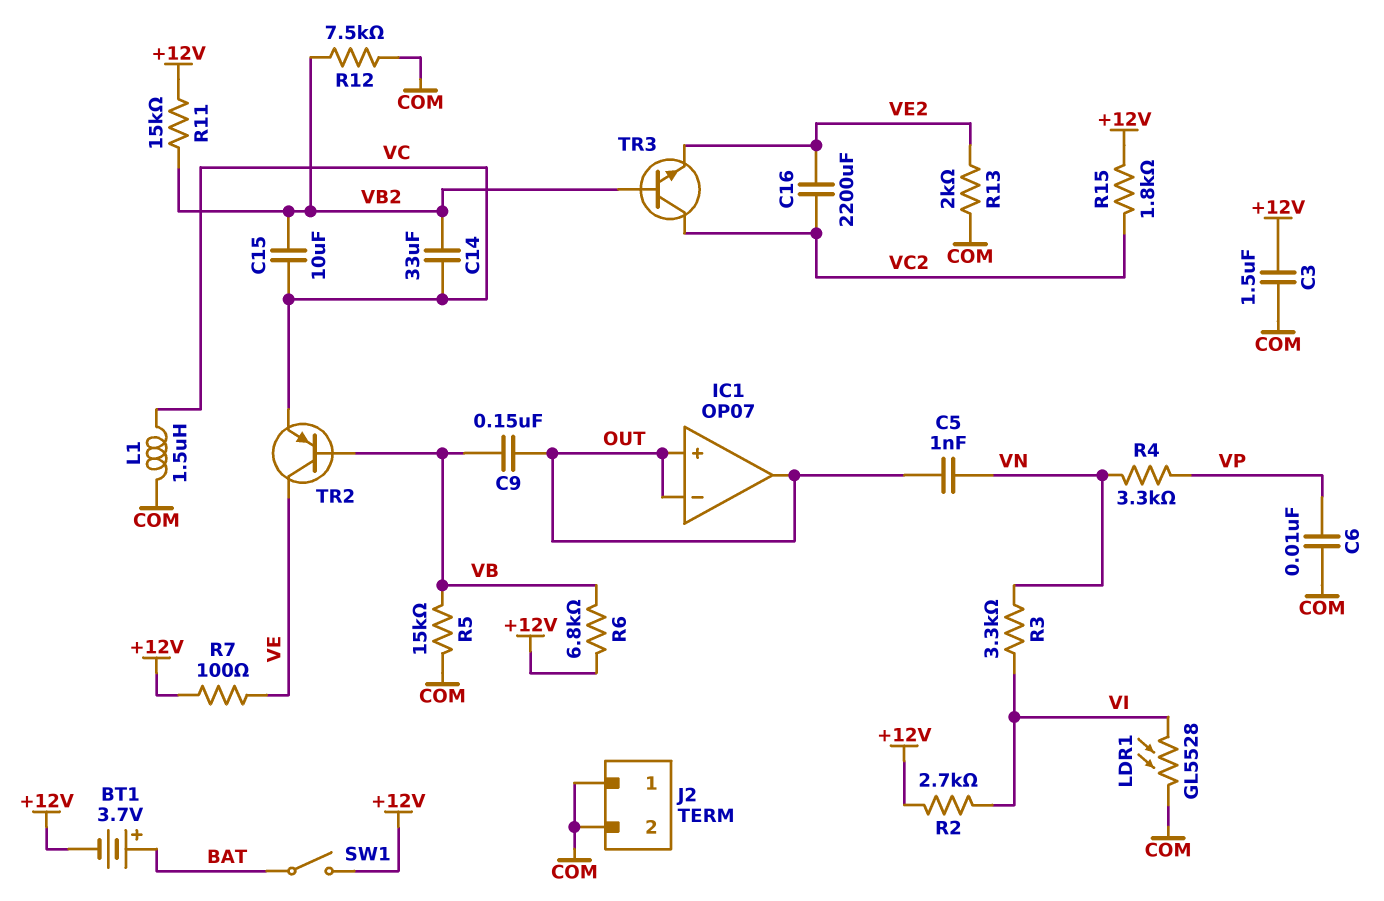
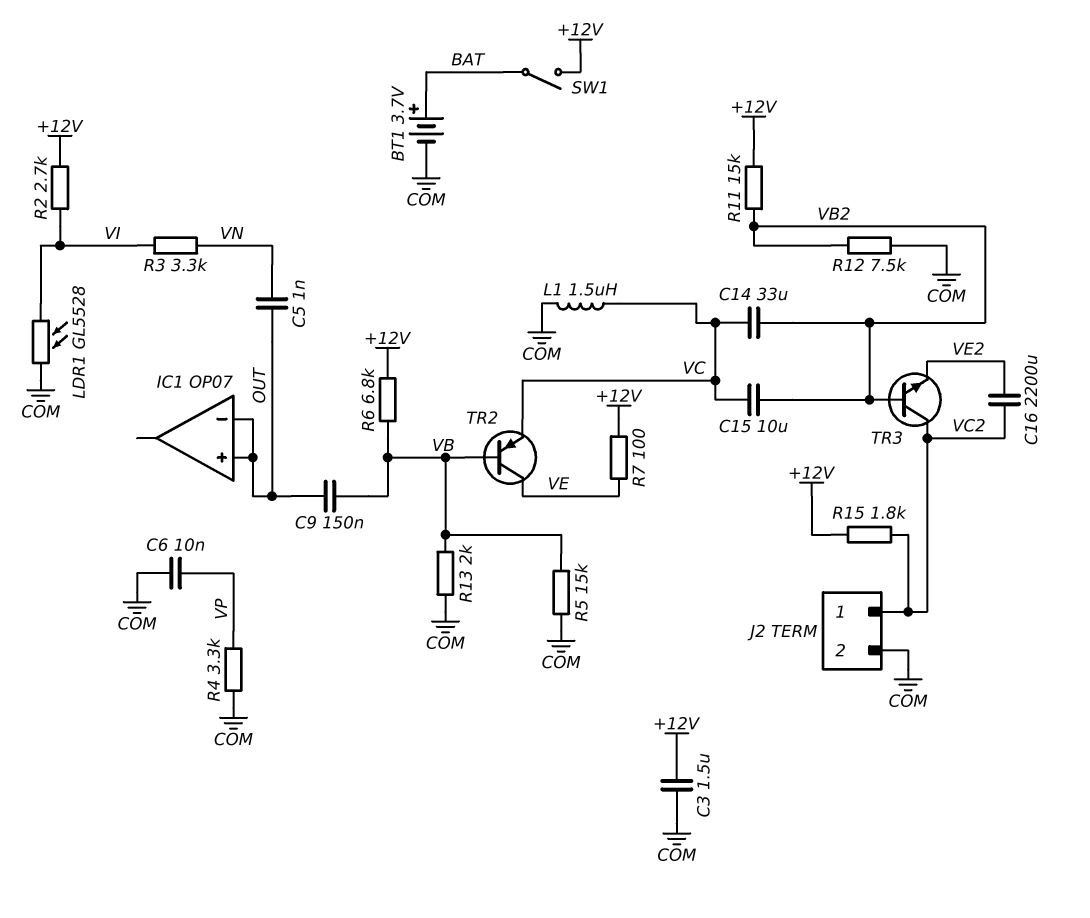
BT1: 3.7V (plus BAT, minus +12V) -> 3.7V (plus BAT, minus COM)
IC1 pin out: OUT -> none
J2 pin 1: COM -> VC2
R4: 3.3k (VN, VP) -> 3.3k (COM, VP)
R13: 2k (COM, VE2) -> 2k (COM, VB)

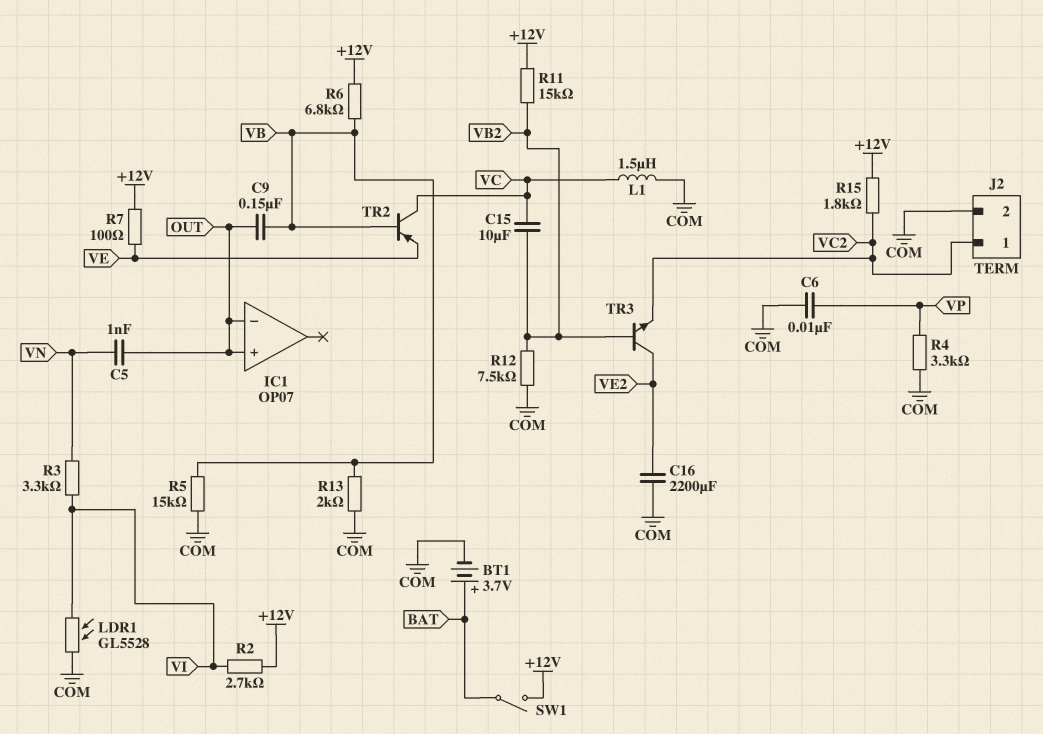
C3: 1.5uF (+12V, COM) -> none
C14: 33uF (VB2, VC) -> none
C16: 2200uF (VC2, VE2) -> 2200uF (COM, VE2)
TR2: PNP (B VB, C VE, E VC) -> PNP (B VB, C VC, E VE)
TR3: NPN (B VB2, C VC2, E VE2) -> NPN (B VB2, C VE2, E VC2)

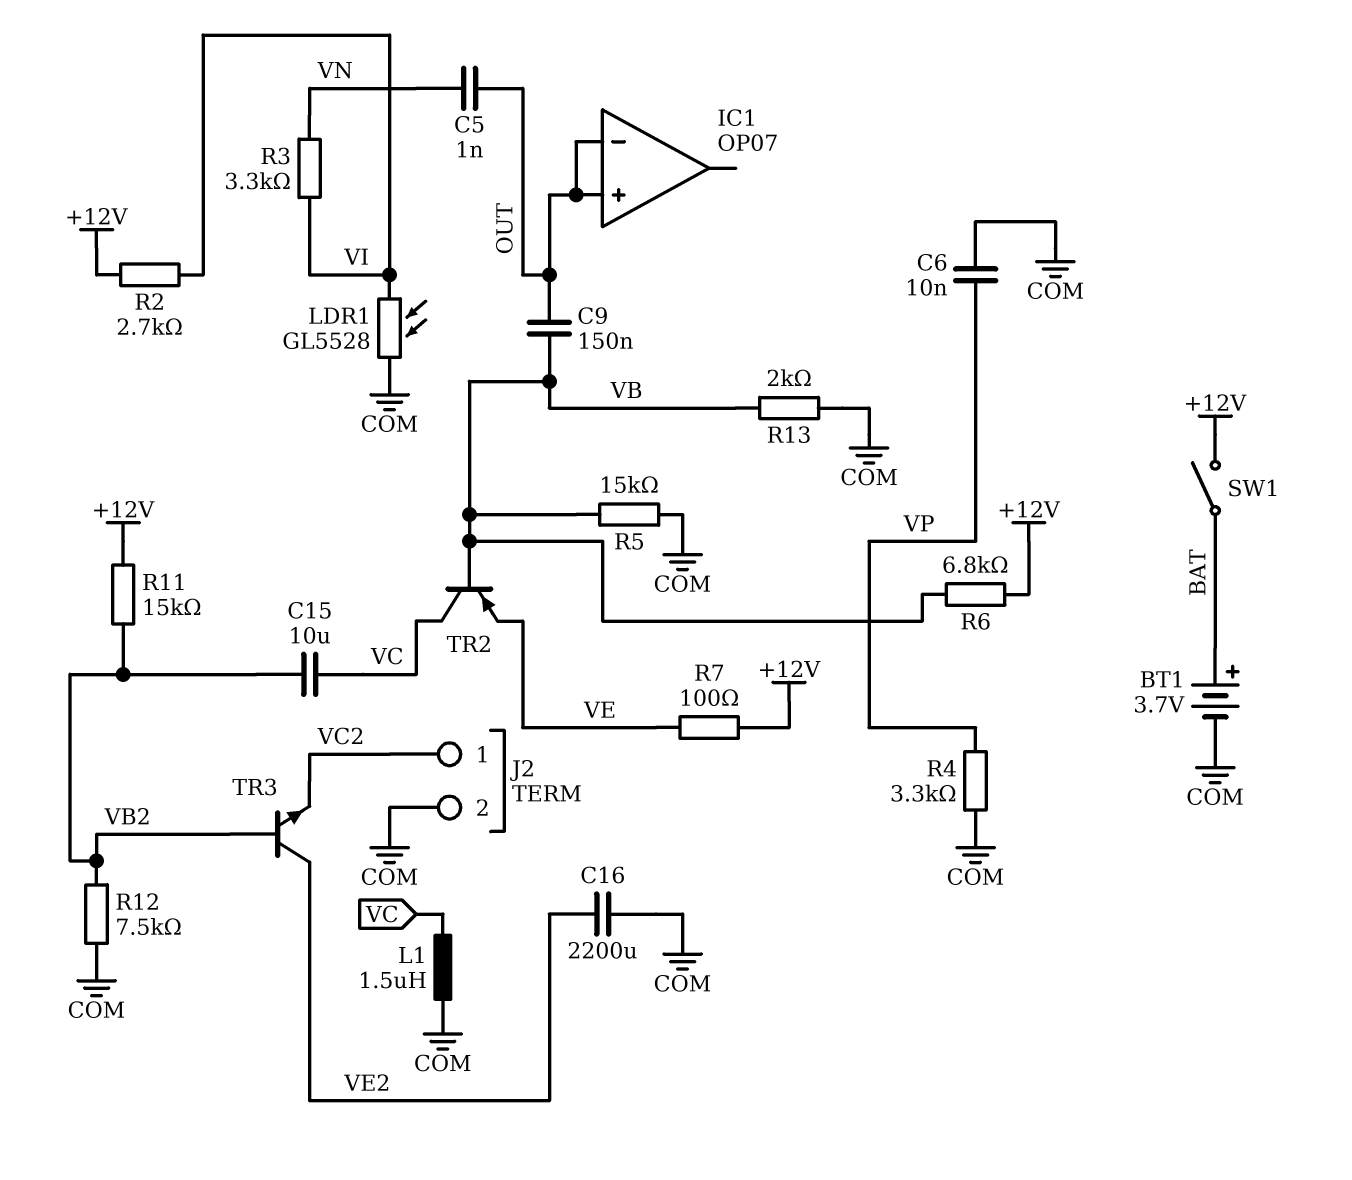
R15: 1.8k (+12V, VC2) -> none

